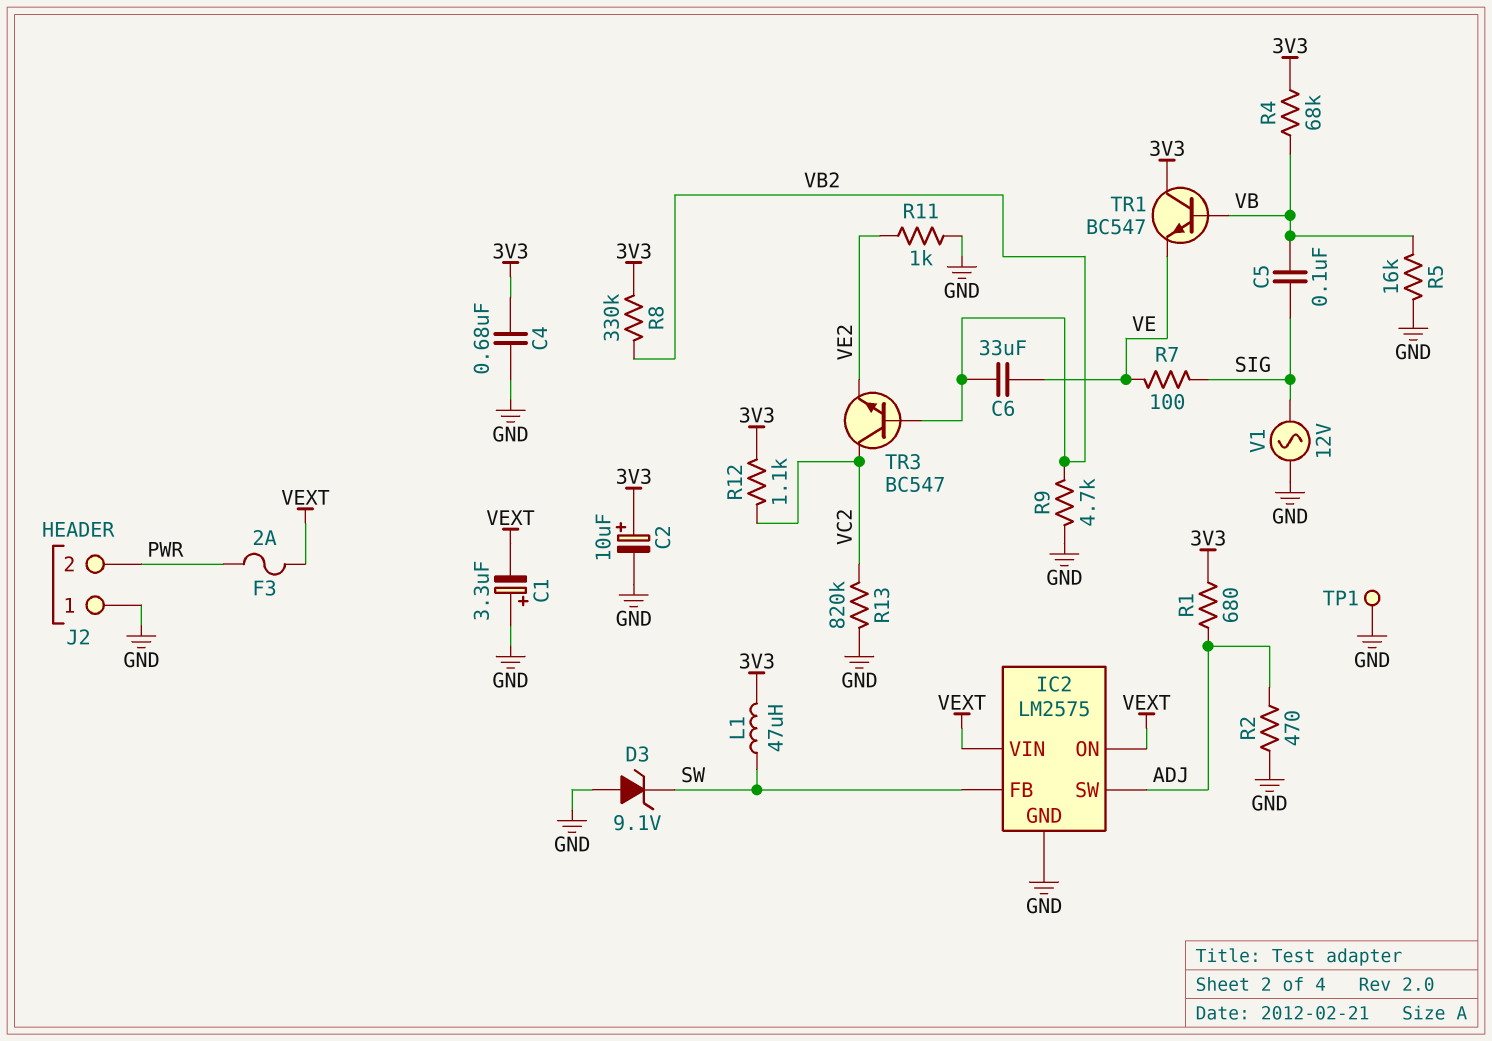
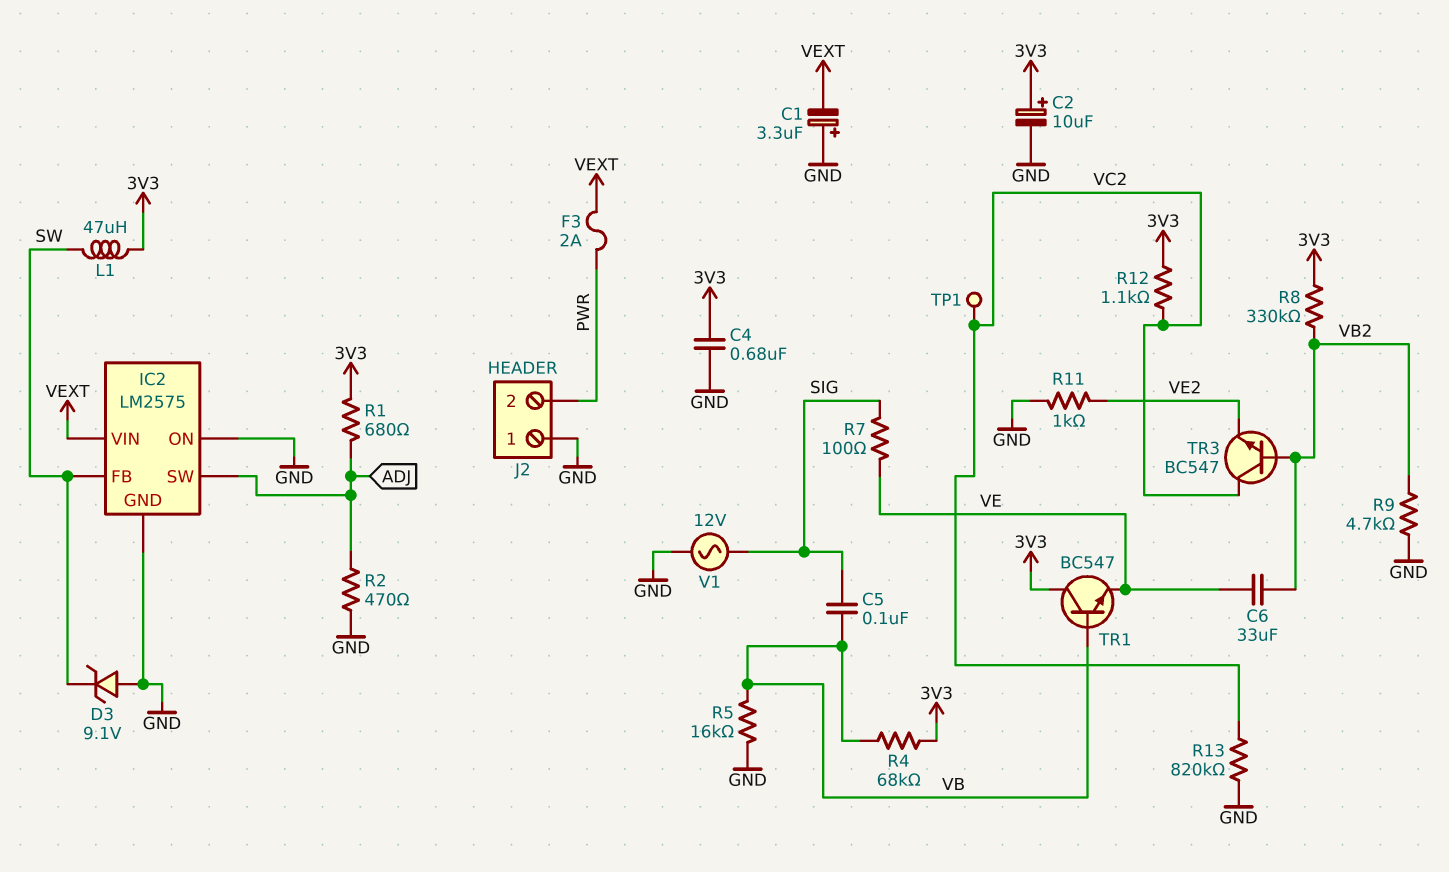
IC2 pin ON: VEXT -> GND
TP1: test point (GND) -> test point (VC2)

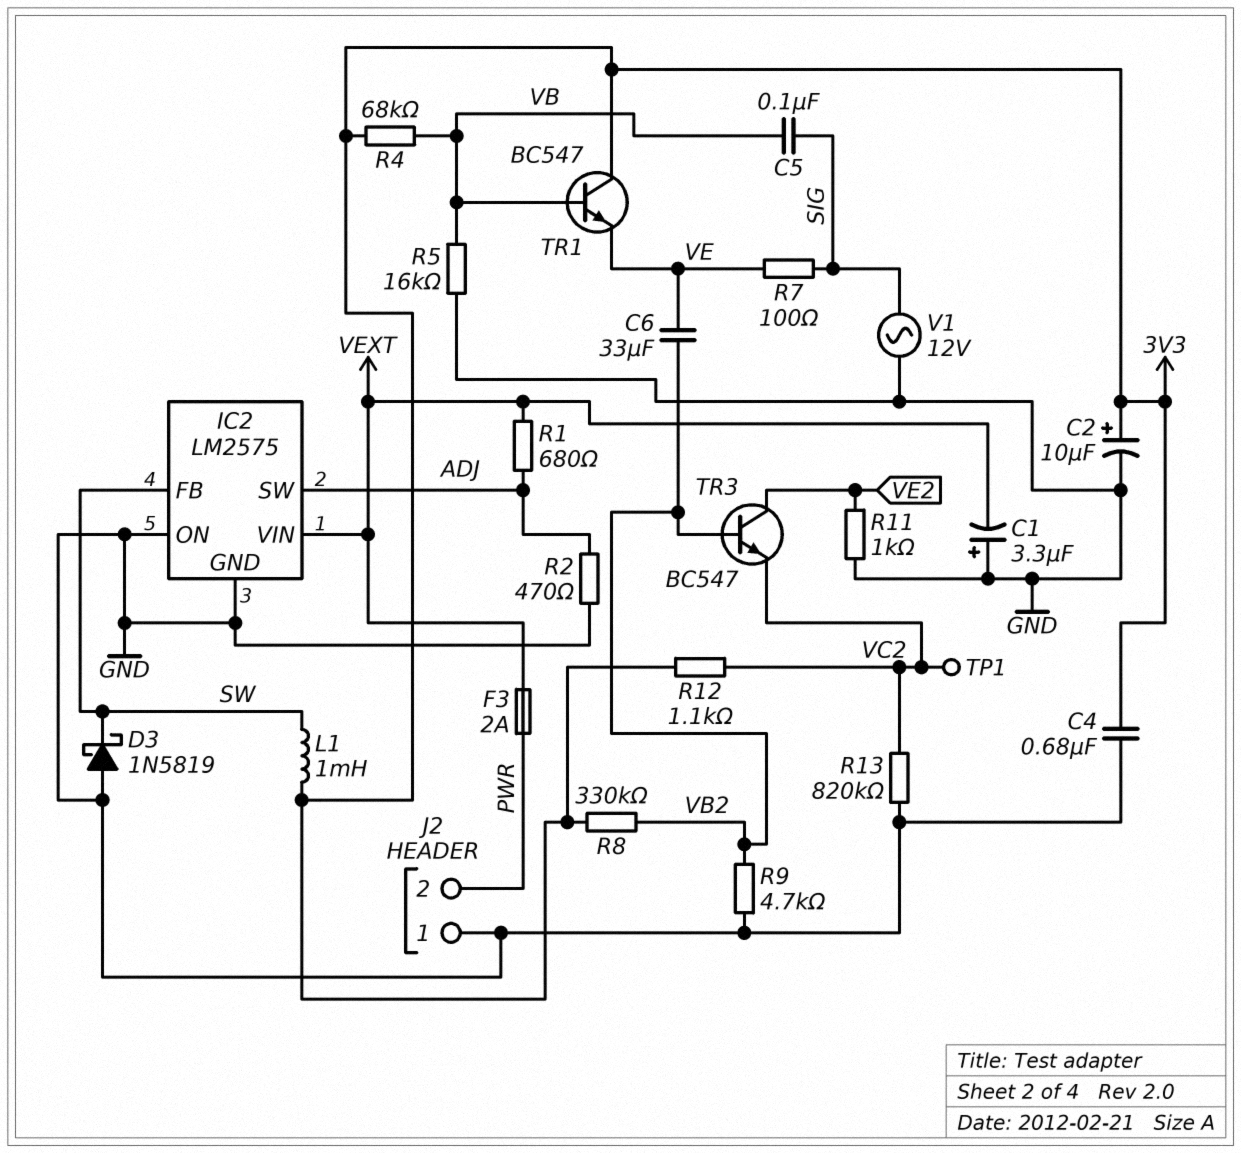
D3: zener 9.1V (A GND, K SW) -> schottky 1N5819 (A GND, K SW)
L1: 47uH (3V3, SW) -> 1mH (3V3, SW)
R1: 680 (3V3, ADJ) -> 680 (ADJ, VEXT)
TR3: NPN BC547 (B VB2, C VC2, E VE2) -> NPN BC547 (B VB2, C VE2, E VC2)

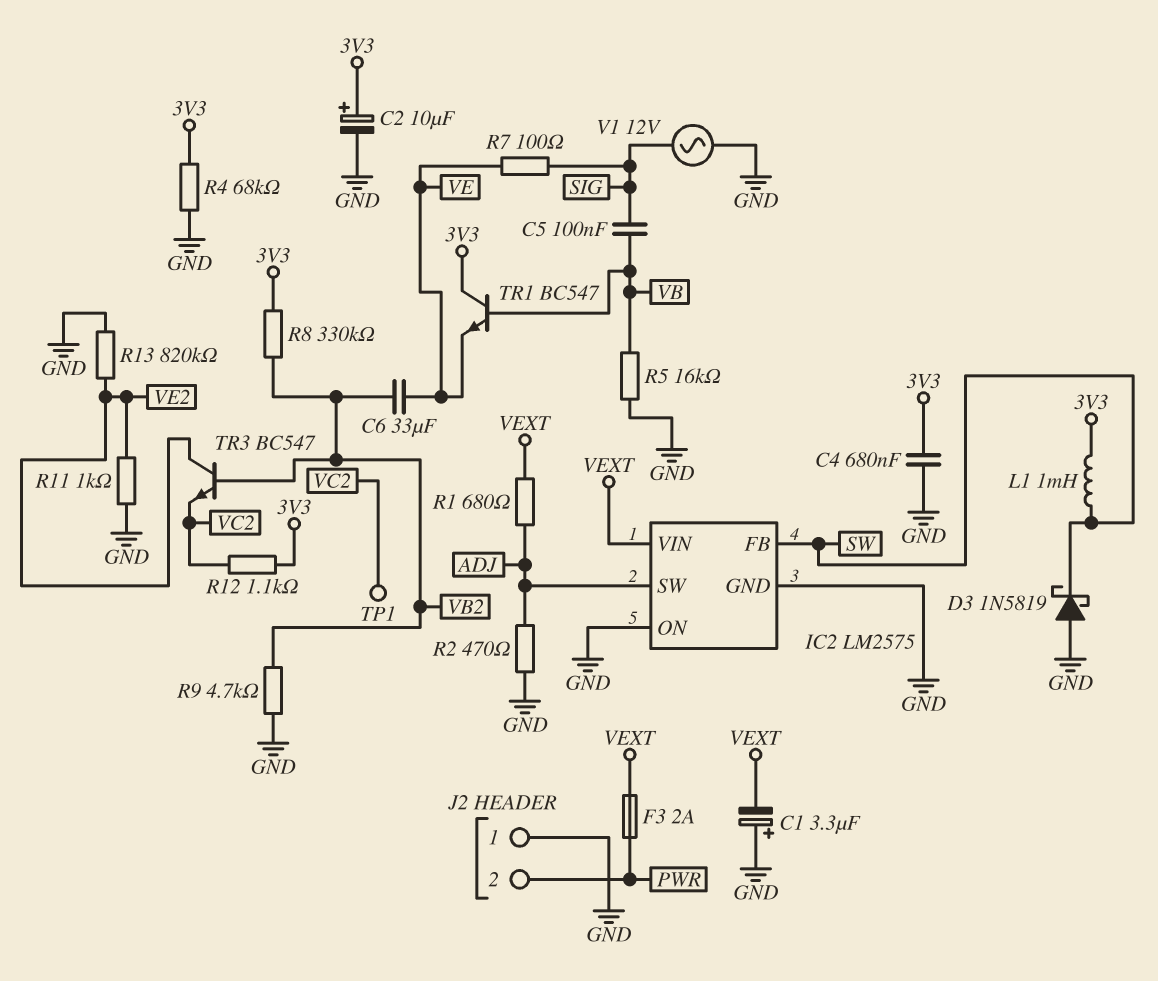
R4: 68k (3V3, VB) -> 68k (3V3, GND)
R13: 820k (GND, VC2) -> 820k (GND, VE2)

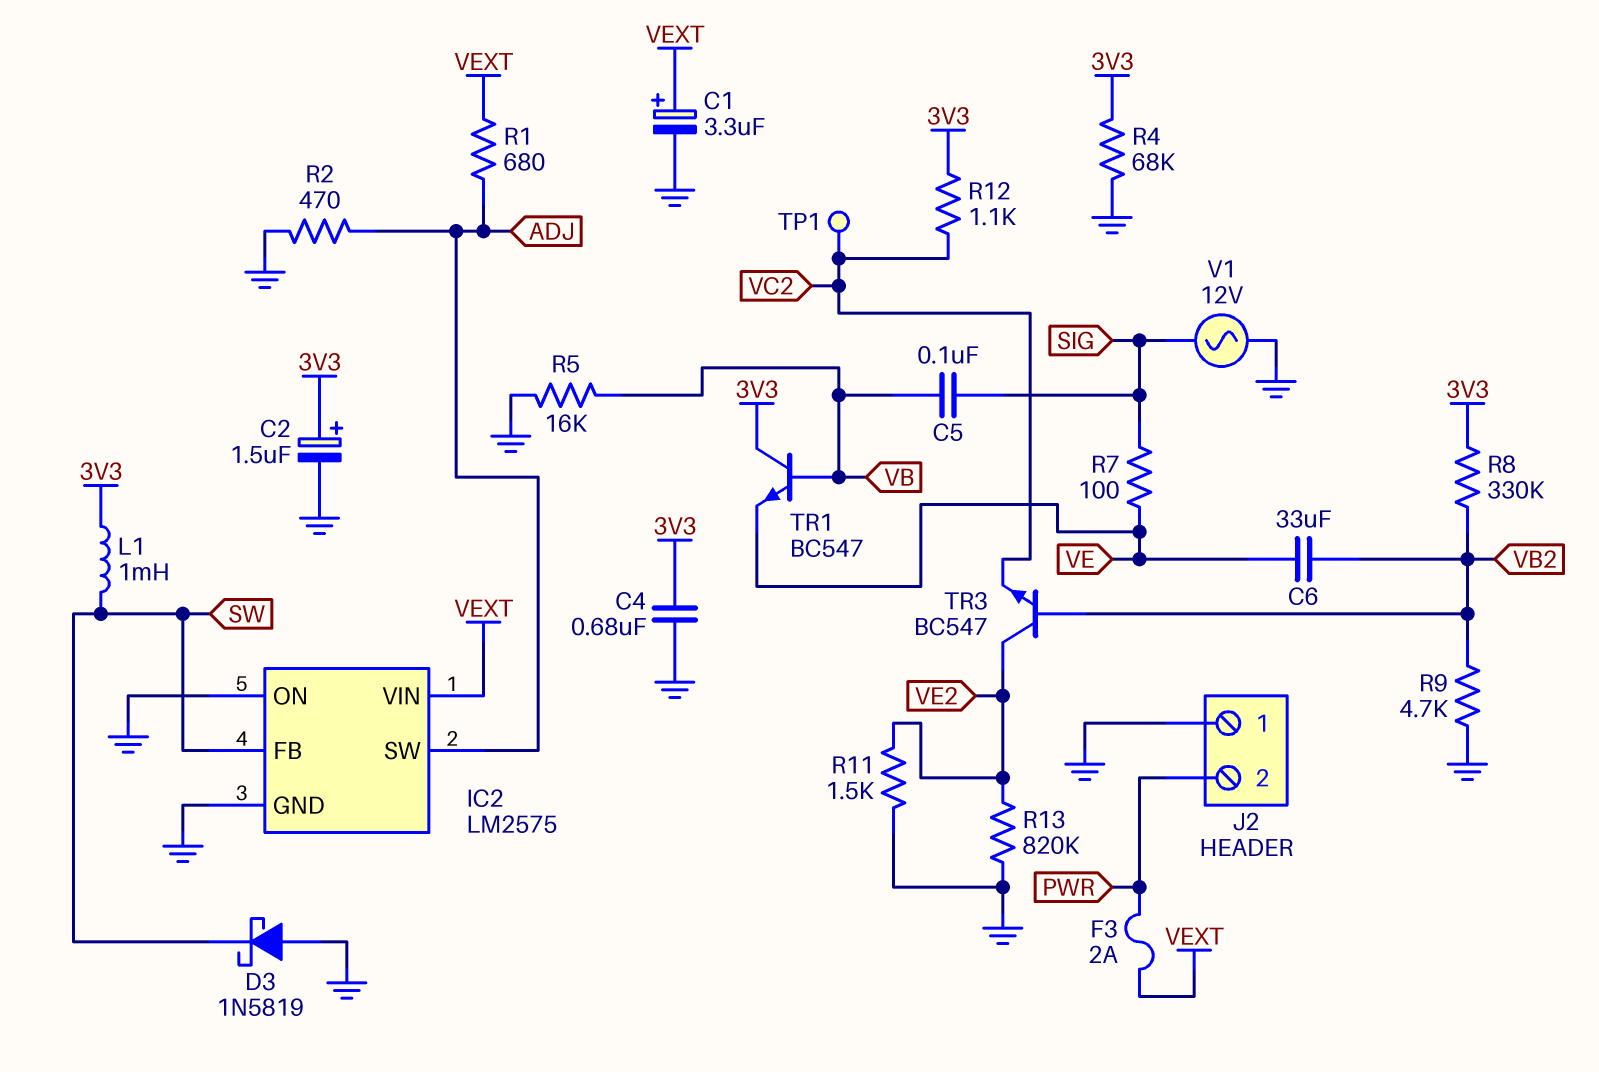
C1: 3.3uF (plus GND, minus VEXT) -> 3.3uF (plus VEXT, minus GND)
C2: 10uF (plus 3V3, minus GND) -> 1.5uF (plus 3V3, minus GND)
R11: 1k (GND, VE2) -> 1.5k (GND, VE2)

